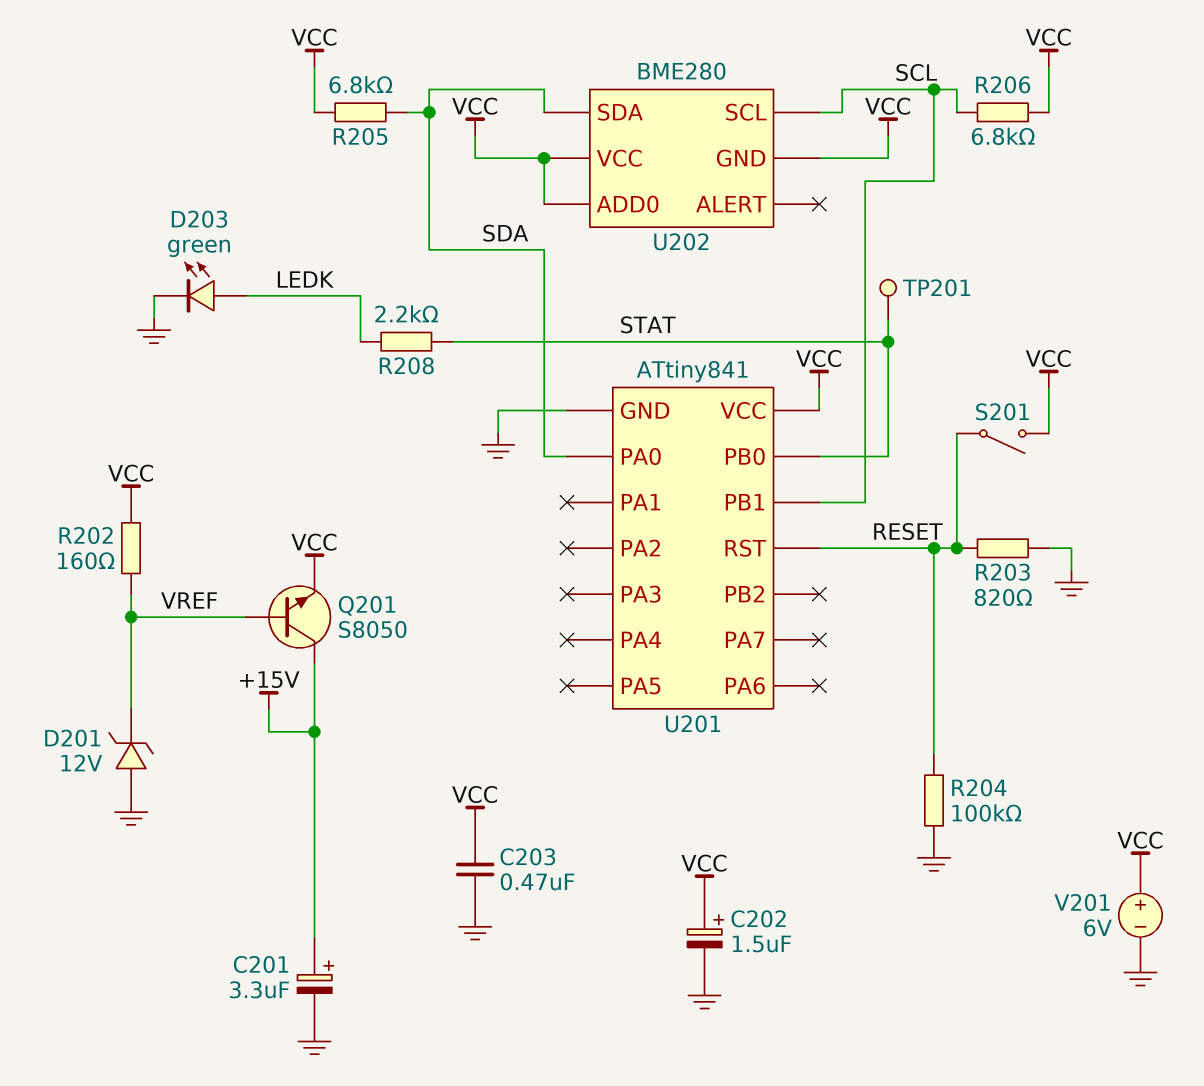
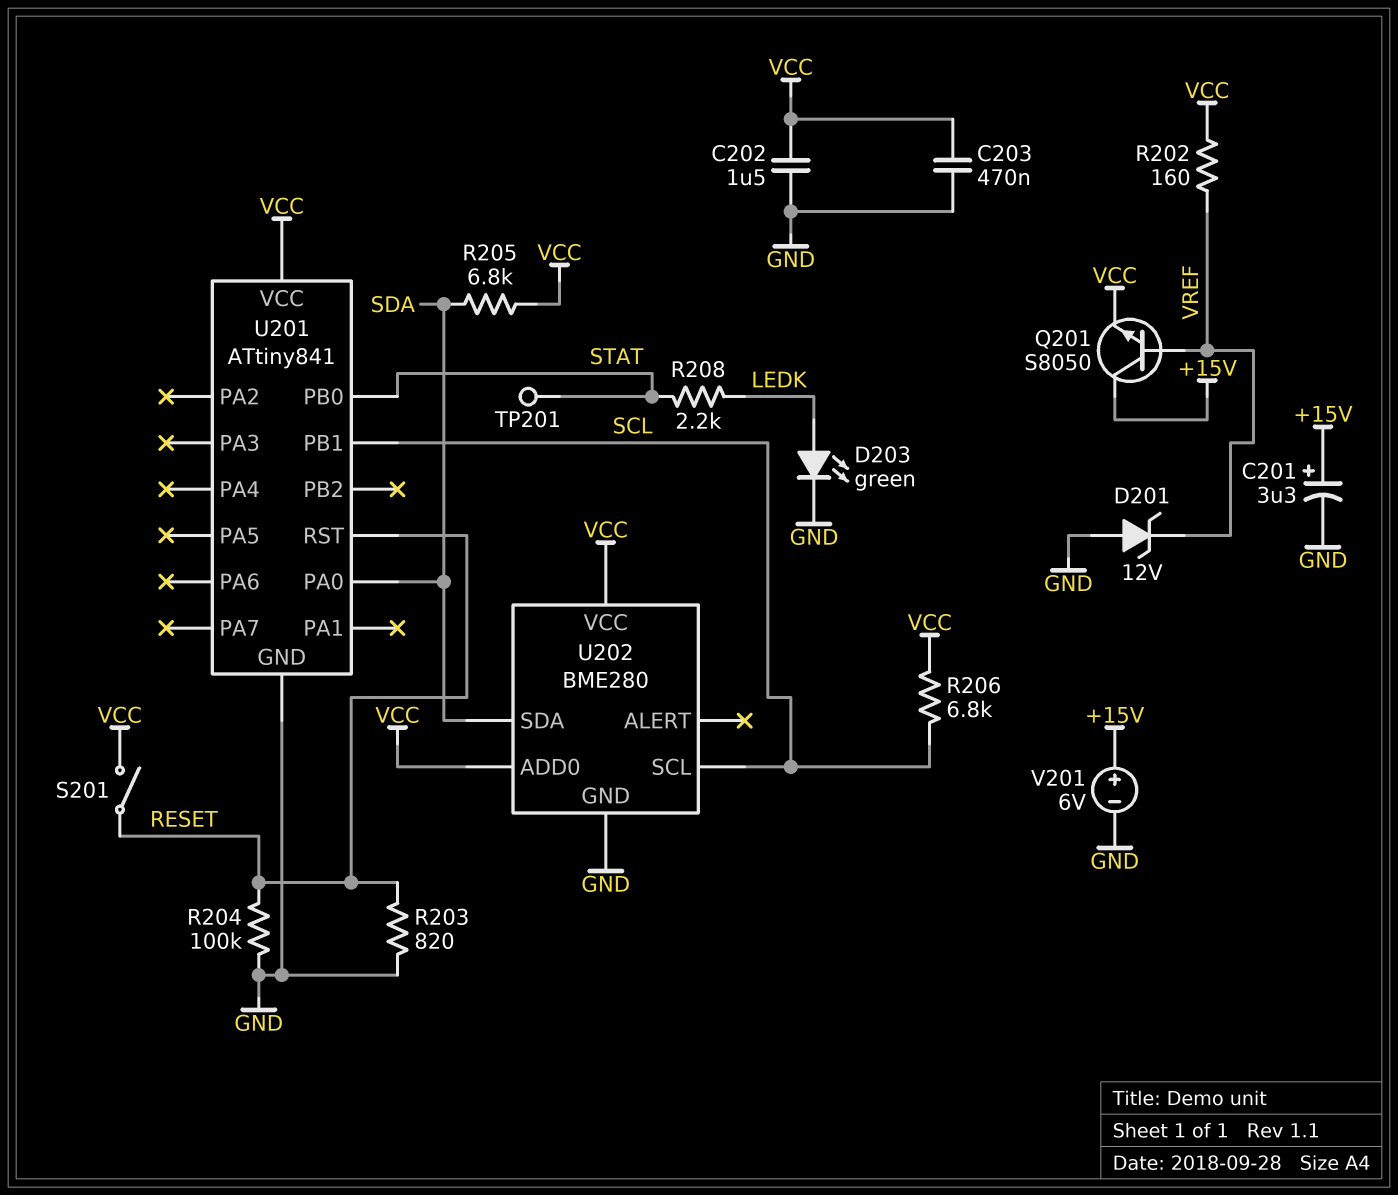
C202: 1.5uF (plus VCC, minus GND) -> 1.5uF (GND, VCC)
U202 pin GND: VCC -> GND
V201: 6V (plus VCC, minus GND) -> 6V (plus +15V, minus GND)

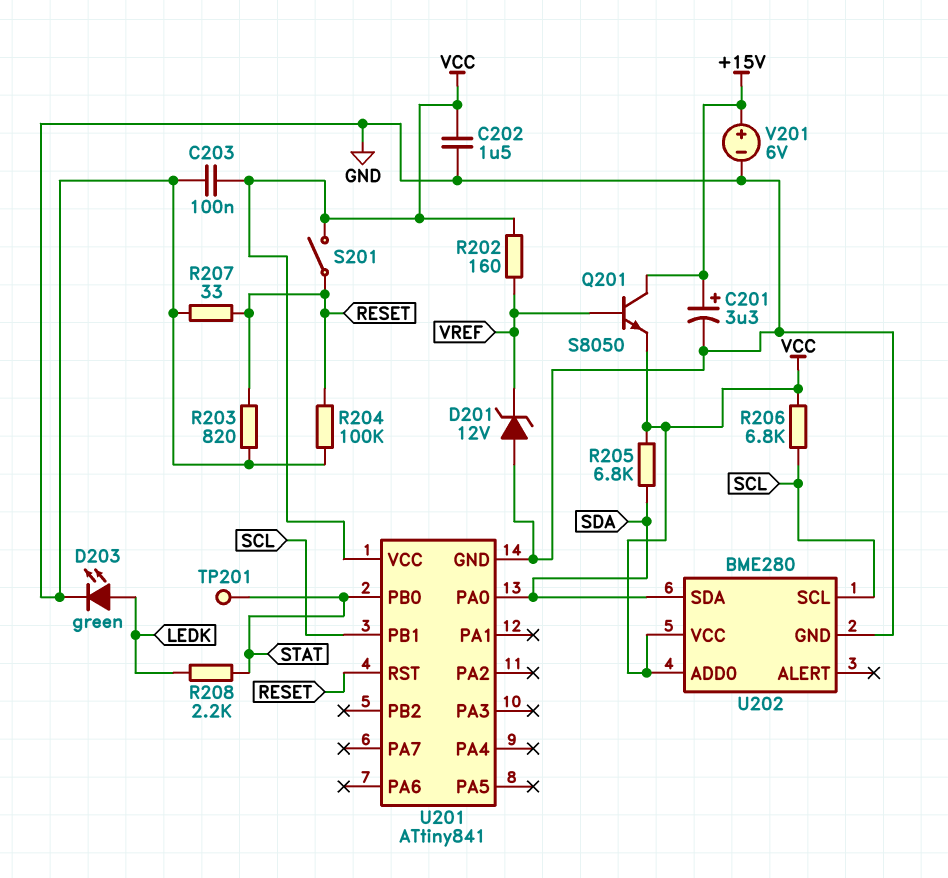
C203: 470nF (GND, VCC) -> 100nF (GND, VCC)
R207: none -> 33 (GND, RESET)

